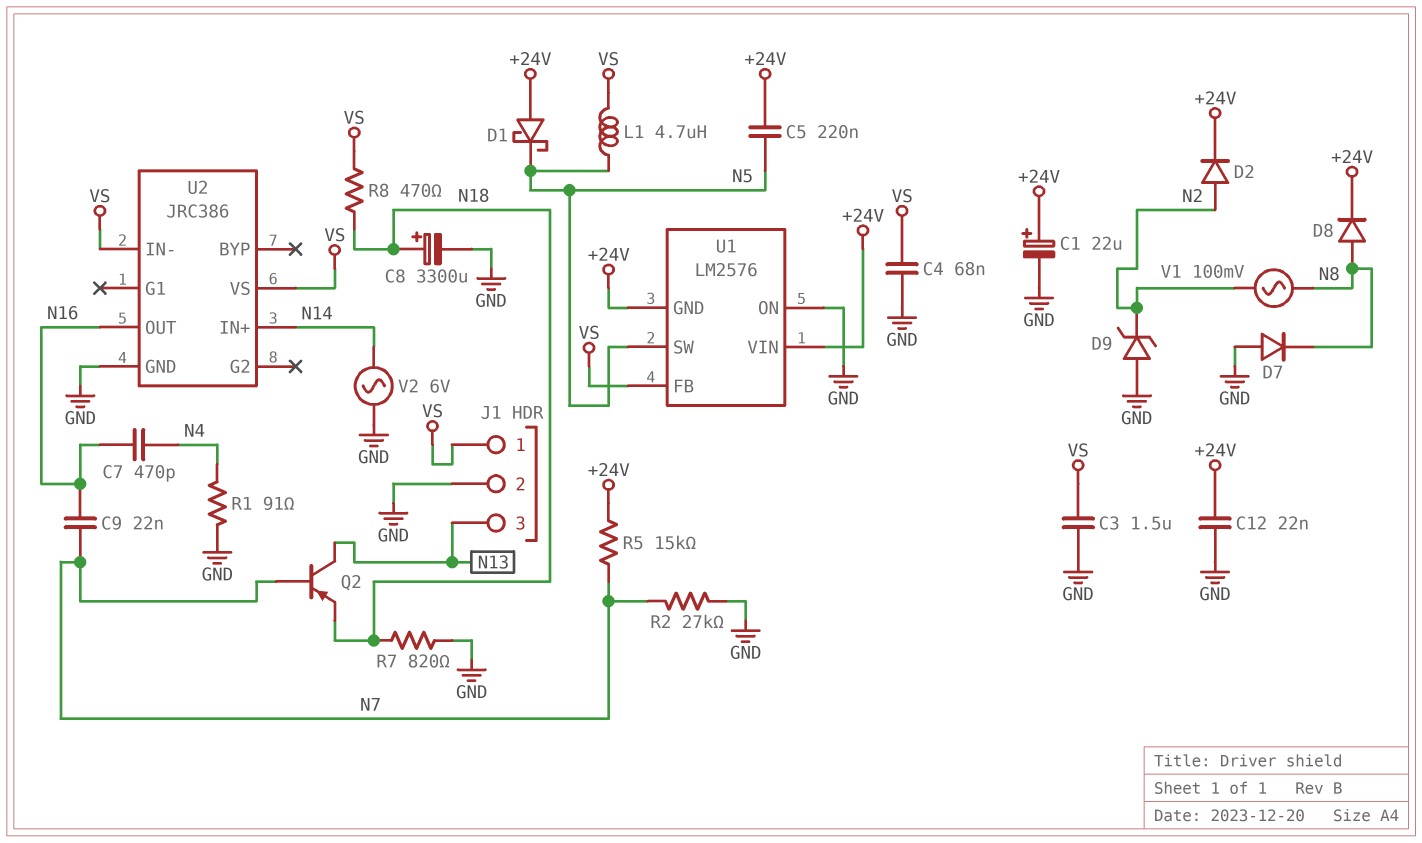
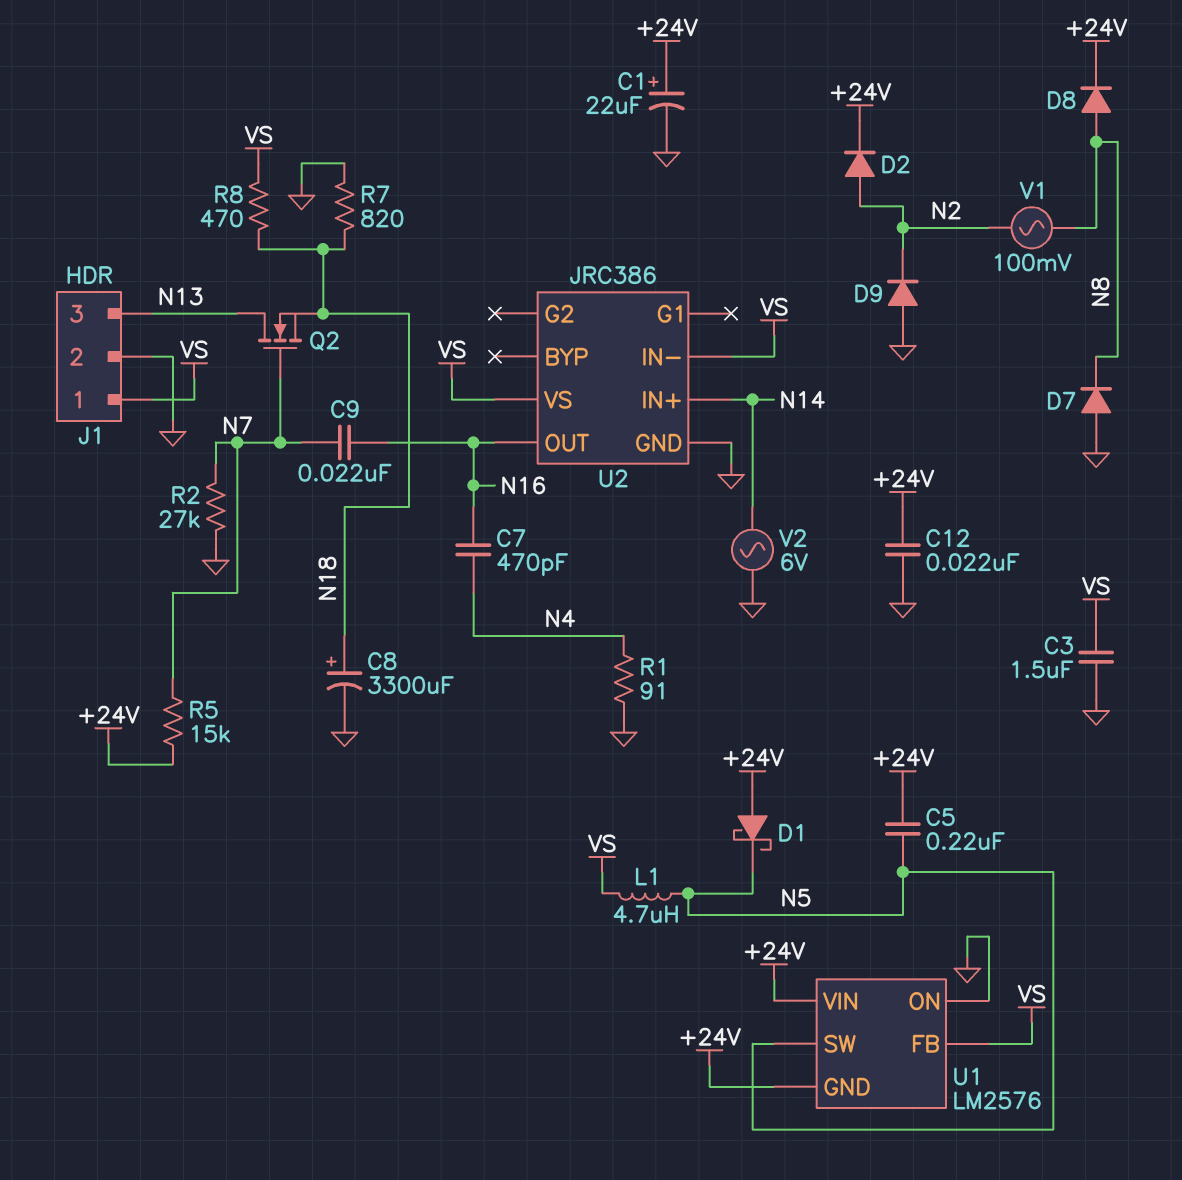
C4: 68nF (GND, VS) -> none
D9: zener (A GND, K N2) -> diode (A GND, K N2)
Q2: PNP (B N7, C N13, E N18) -> NMOS (G N7, D N13, S N18)

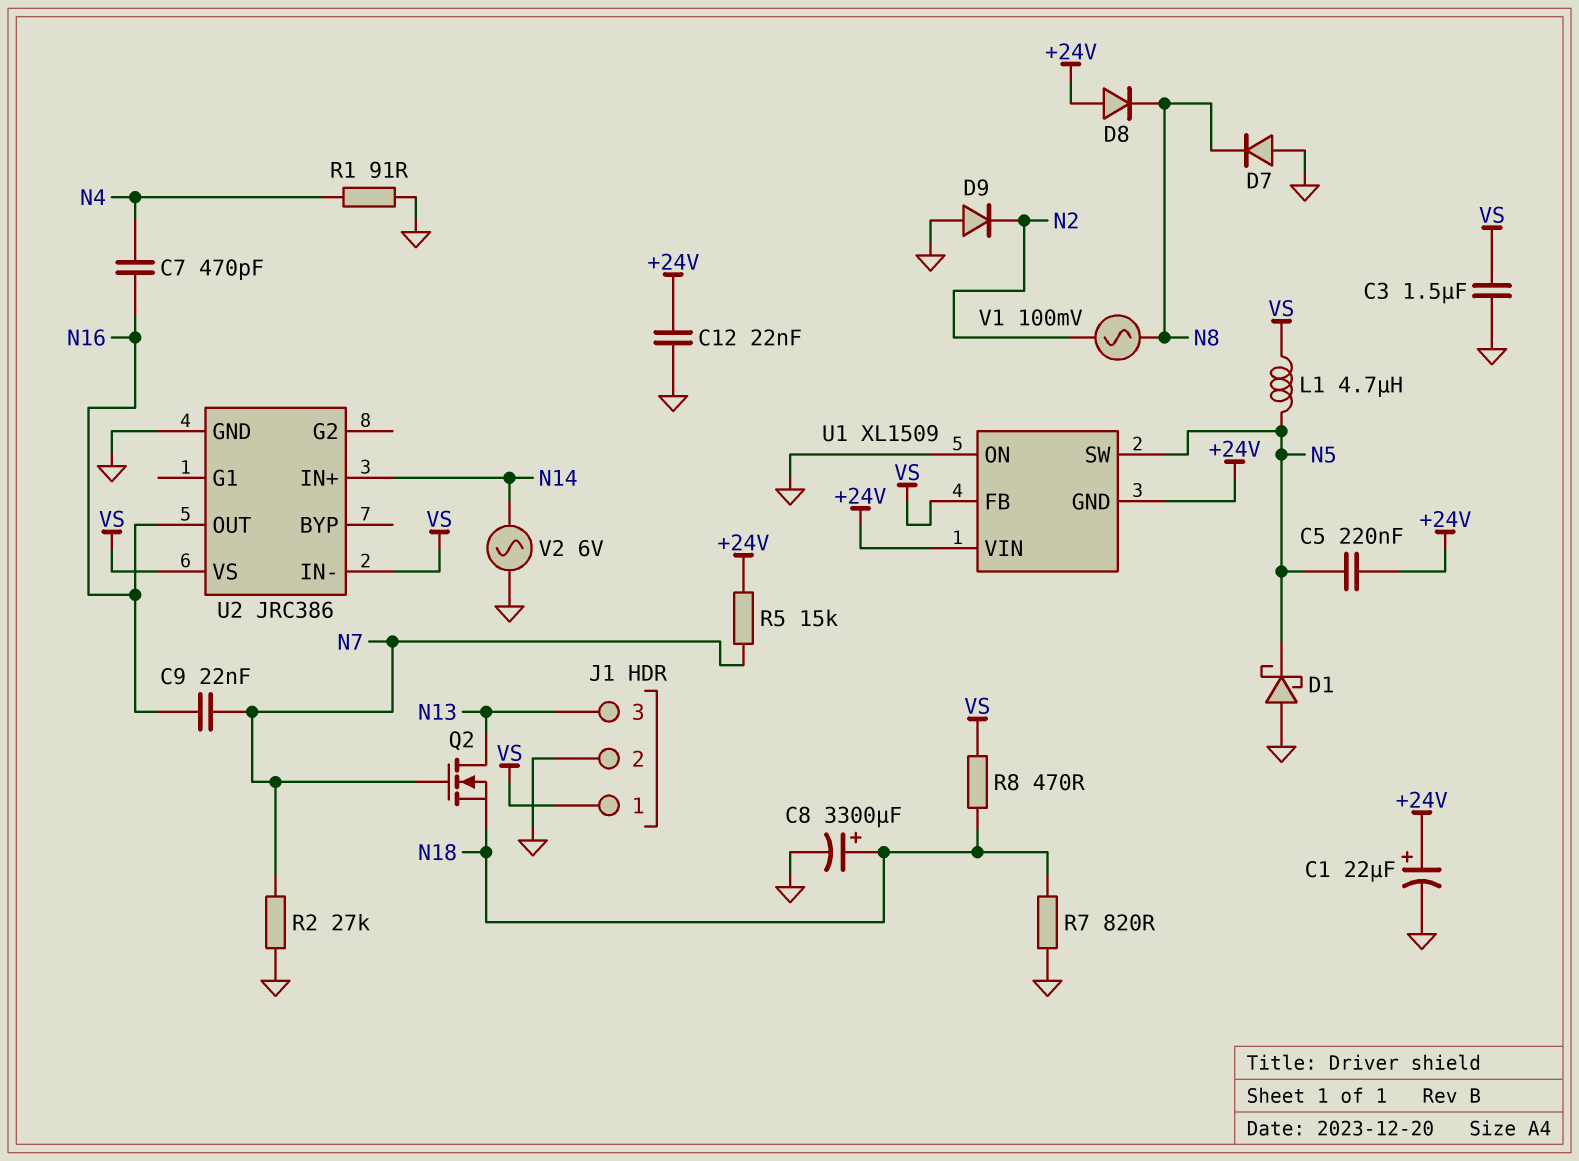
D1: schottky (A +24V, K N5) -> schottky (A GND, K N5)
D2: diode (A N2, K +24V) -> none
D8: diode (A N8, K +24V) -> diode (A +24V, K N8)
U1: LM2576 -> XL1509

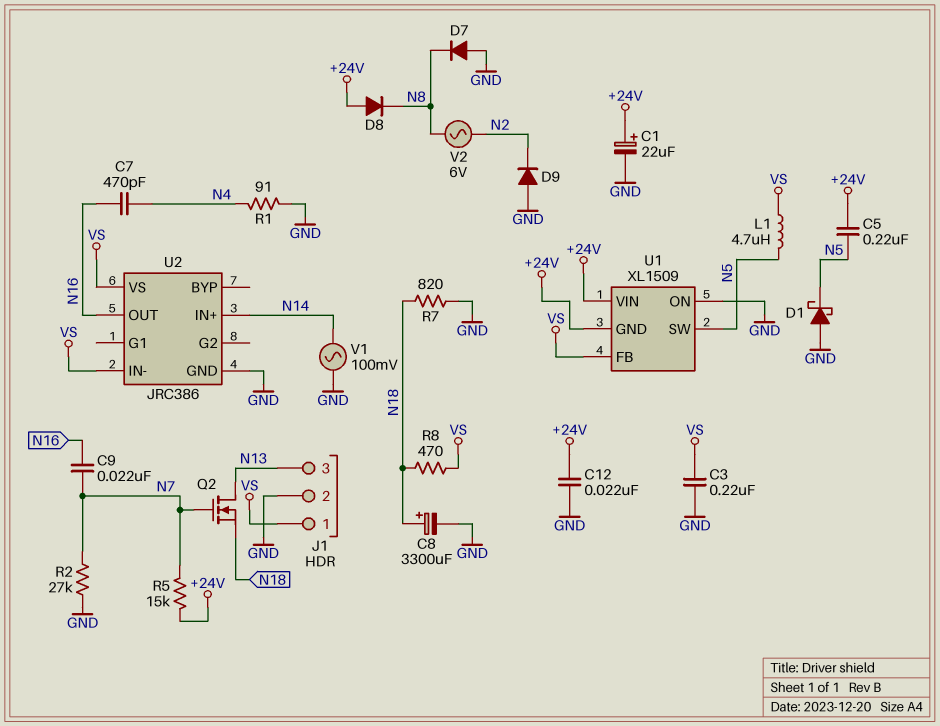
C3: 1.5uF (GND, VS) -> 220nF (GND, VS)
V1: AC 100mV (N2, N8) -> AC 100mV (GND, N14)
V2: AC 6V (GND, N14) -> AC 6V (N2, N8)

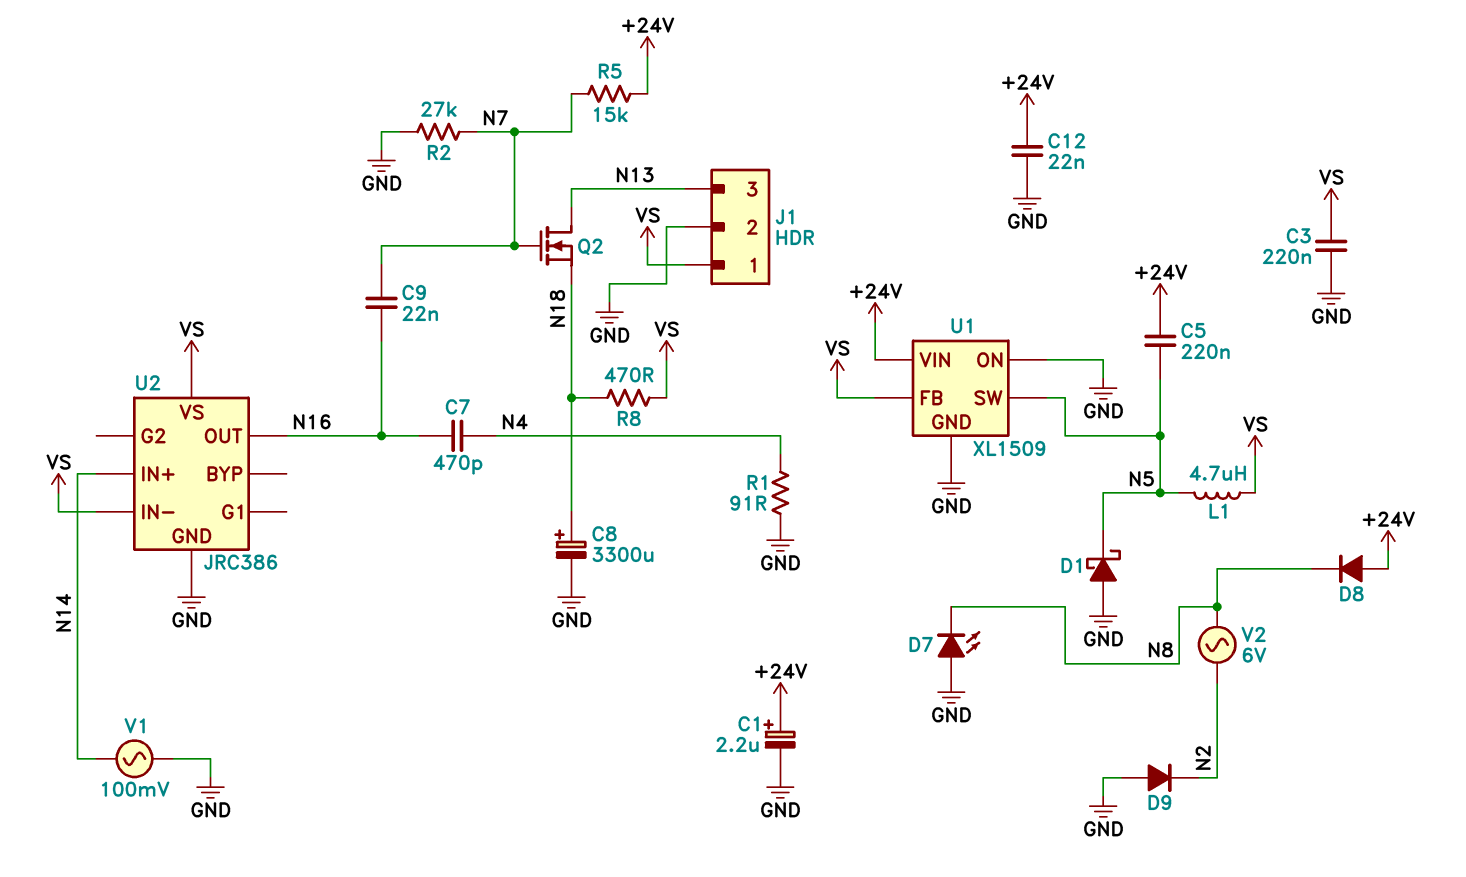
C1: 22uF (plus +24V, minus GND) -> 2.2uF (plus +24V, minus GND)
D7: diode (A GND, K N8) -> LED (A GND, K N8)
R7: 820 (GND, N18) -> none
U1 pin GND: +24V -> GND

